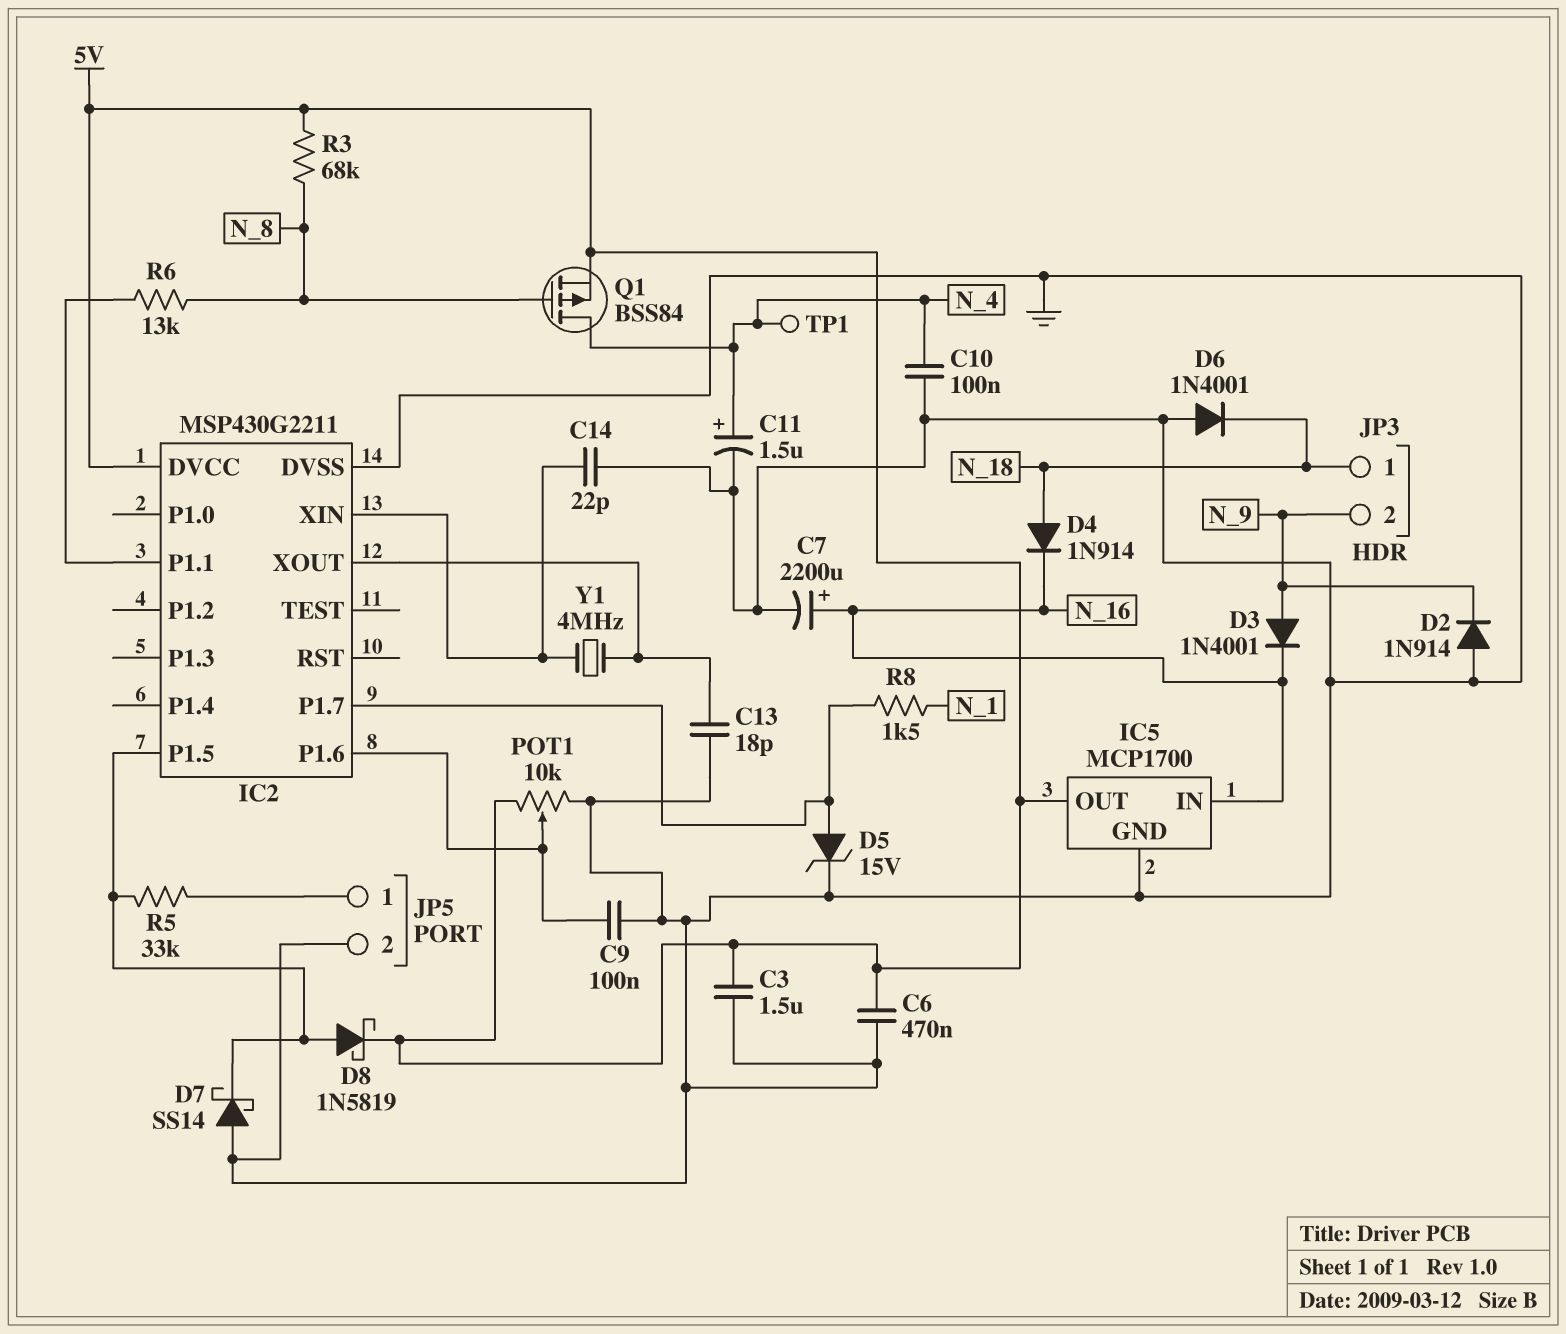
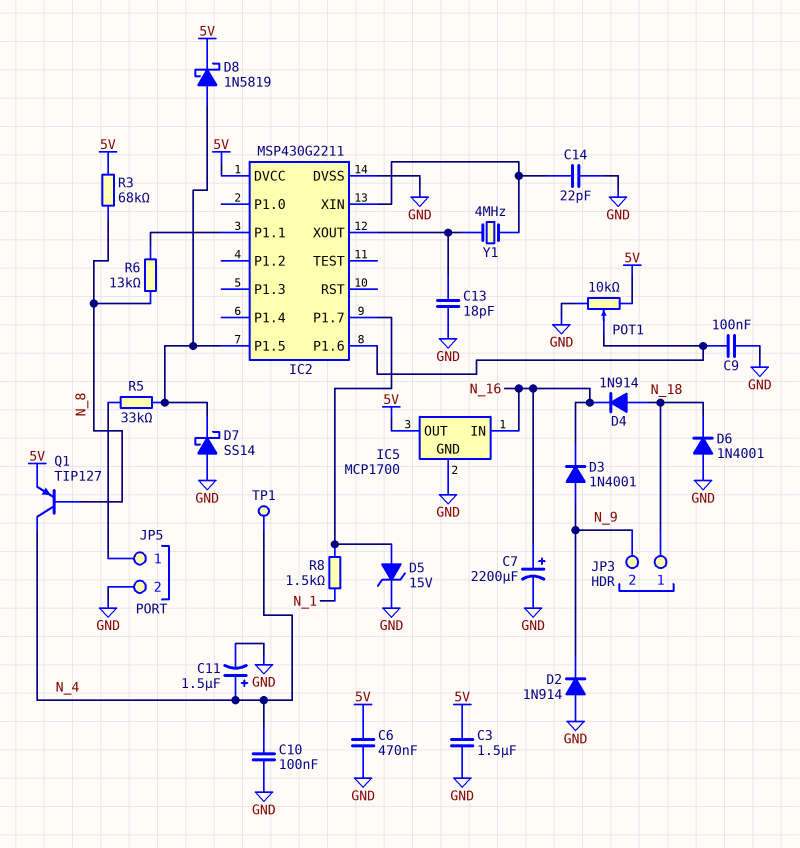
Q1: PMOS BSS84 (G N_8, D N_4, S 5V) -> PNP TIP127 (B N_8, C N_4, E 5V)

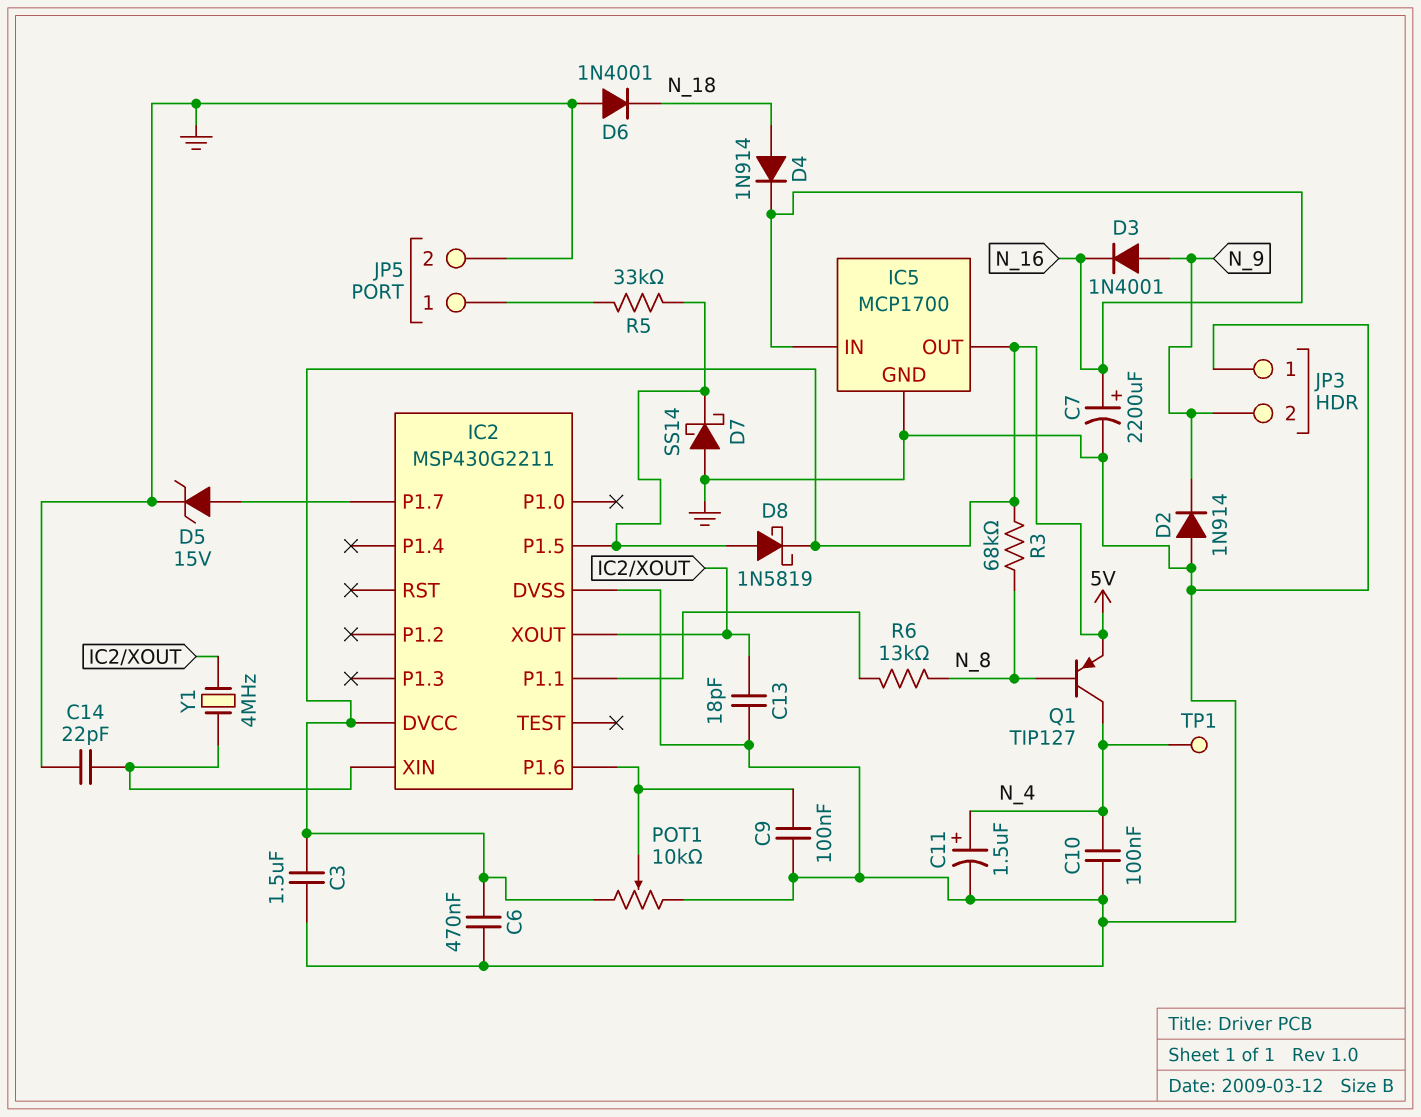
JP3 pin 1: N_18 -> GND
R8: 1.5k (IC2/P1.7, N_1) -> none

